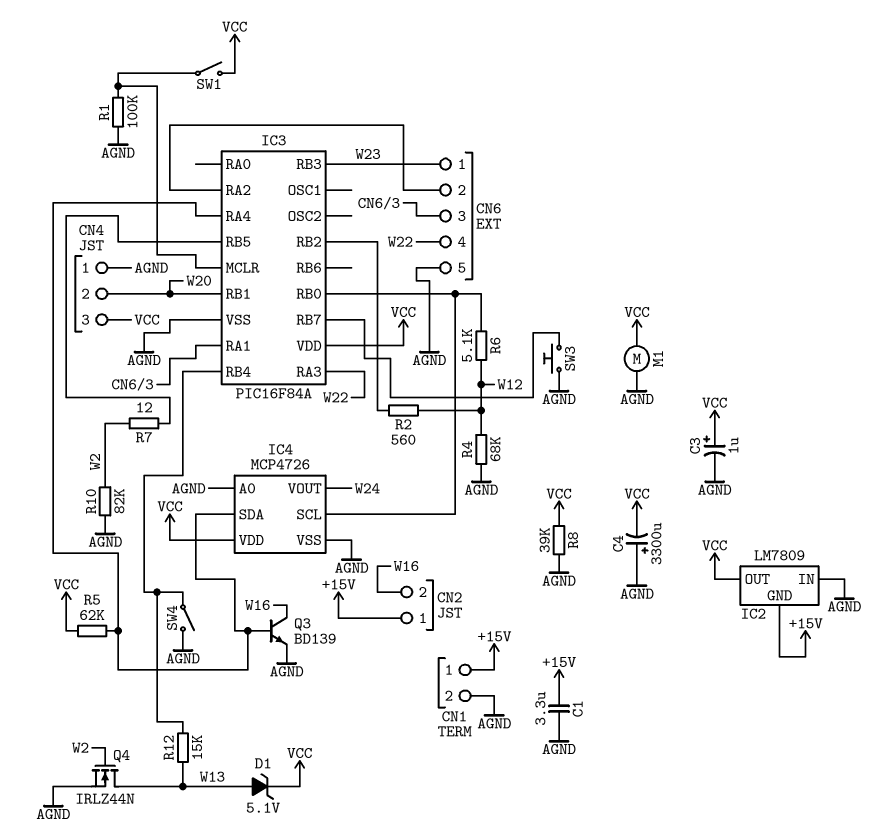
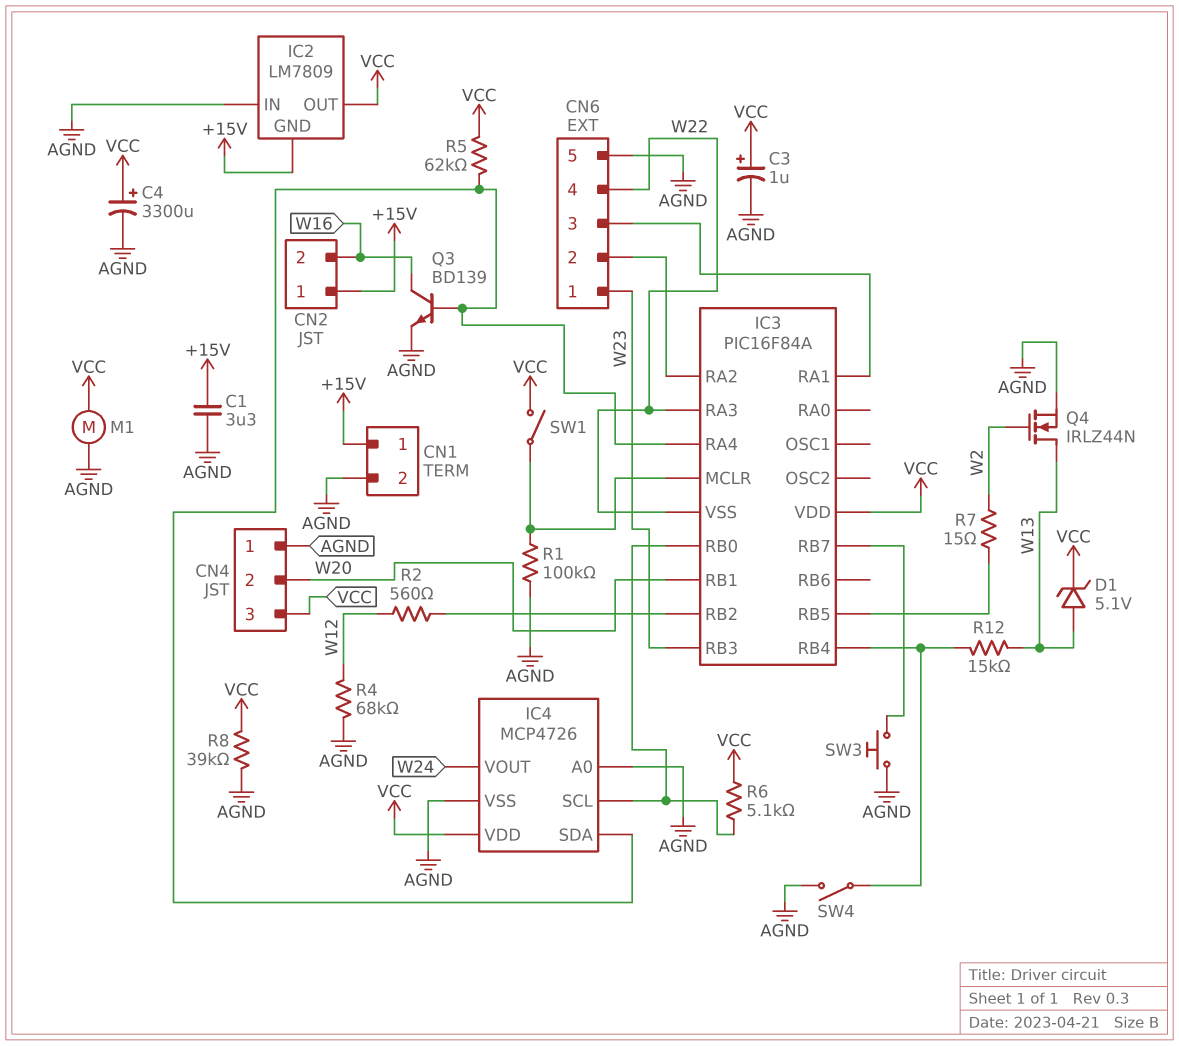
C4: 3300uF (plus AGND, minus VCC) -> 3300uF (plus VCC, minus AGND)
IC3 pin VSS: AGND -> W22
R6: 5.1k (IC3/RB0, W12) -> 5.1k (IC3/RB0, VCC)
R7: 12 (IC3/RB5, W2) -> 15 (IC3/RB5, W2)
R10: 82k (AGND, W2) -> none

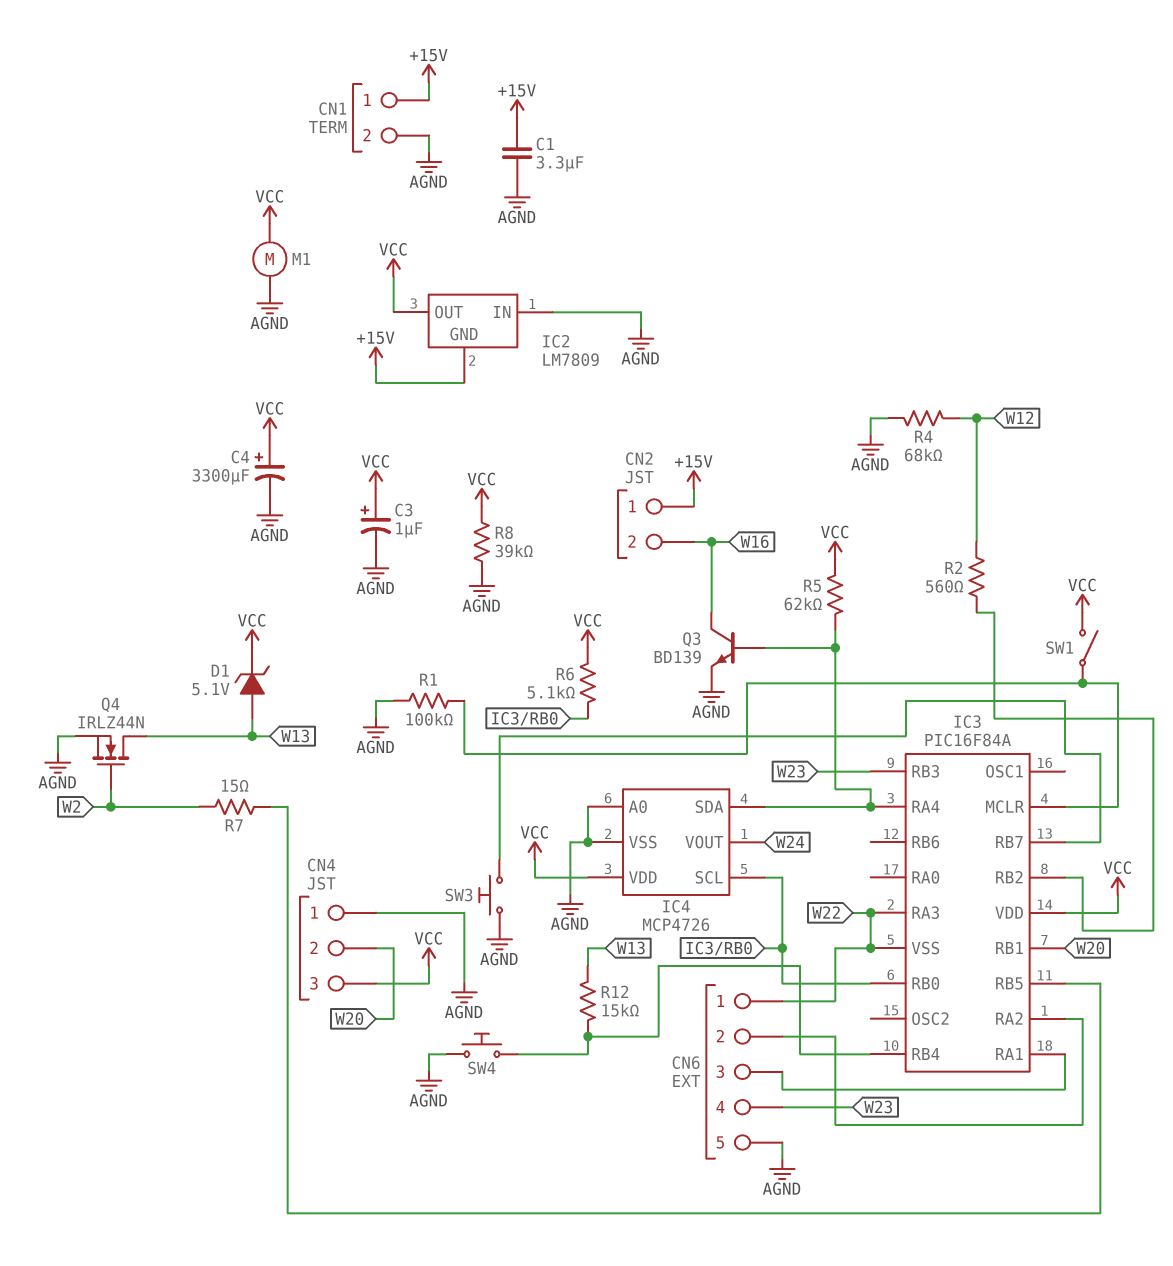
CN6 pin 1: W23 -> W22
CN6 pin 4: W22 -> W23
SW4: switch (AGND, IC3/RB4) -> button (AGND, IC3/RB4)

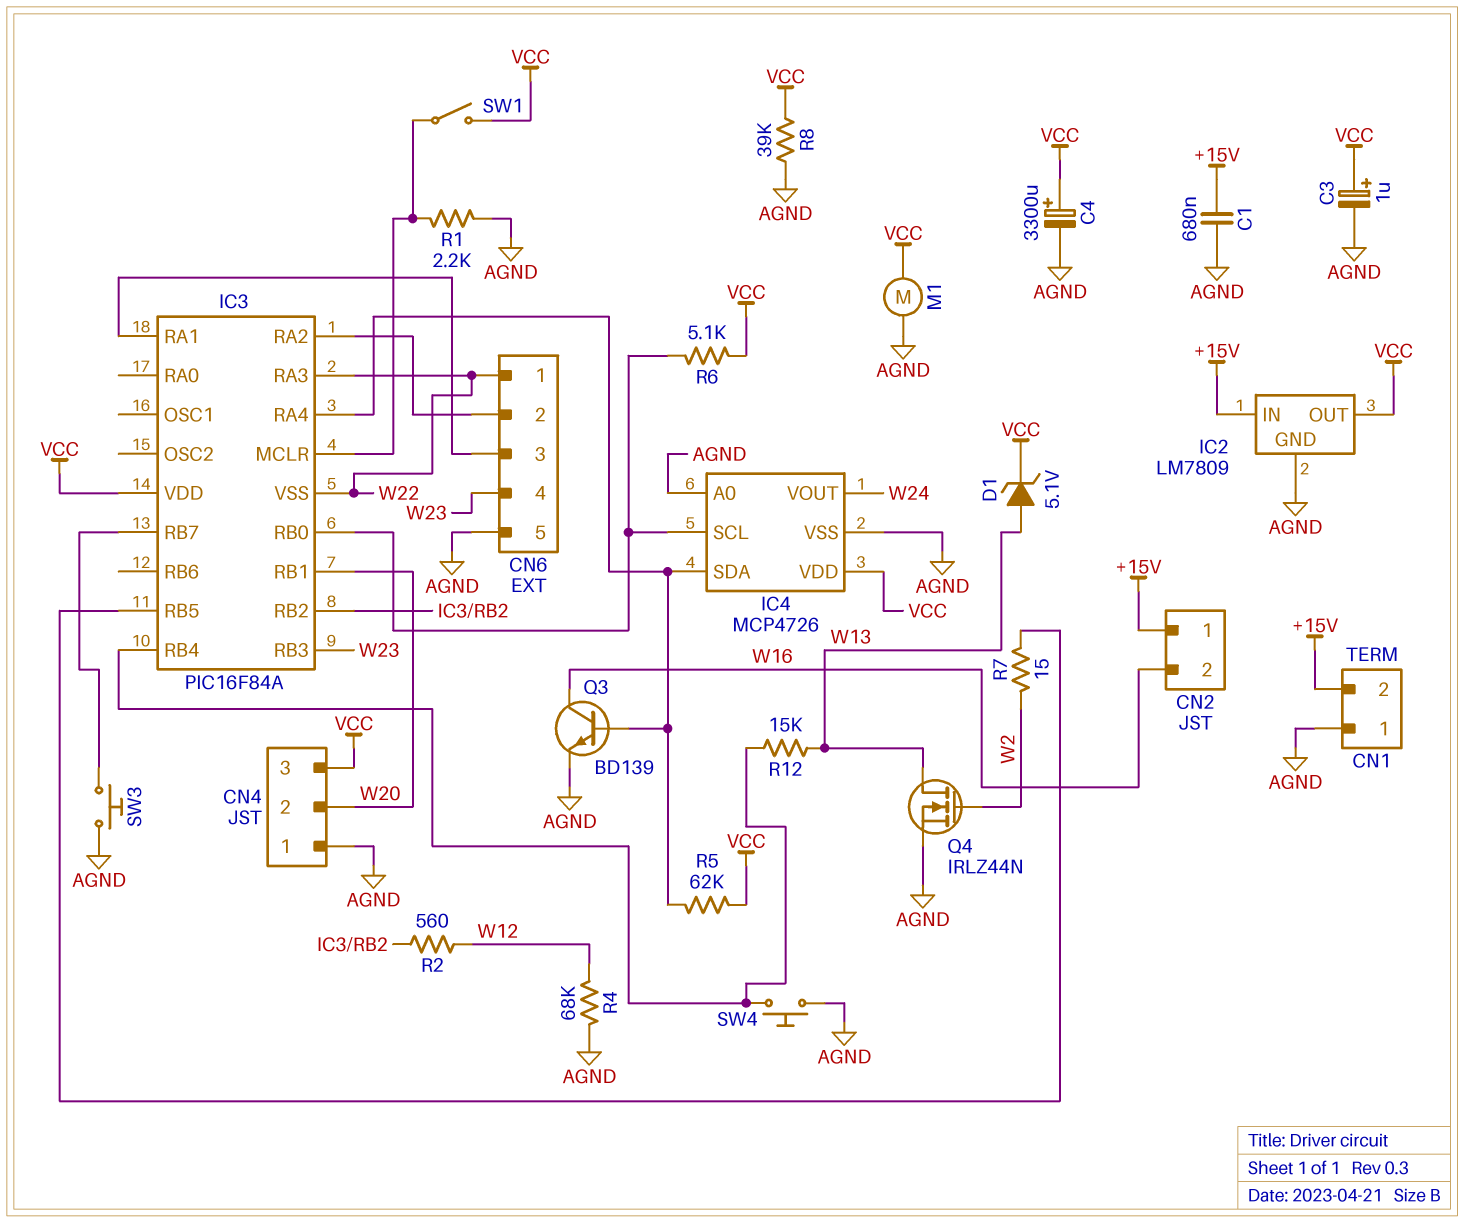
C1: 3.3uF (+15V, AGND) -> 680nF (+15V, AGND)
CN1 pin 1: +15V -> AGND
CN1 pin 2: AGND -> +15V
IC2 pin GND: +15V -> AGND
IC2 pin IN: AGND -> +15V
R1: 100k (AGND, IC3/MCLR) -> 2.2k (AGND, IC3/MCLR)

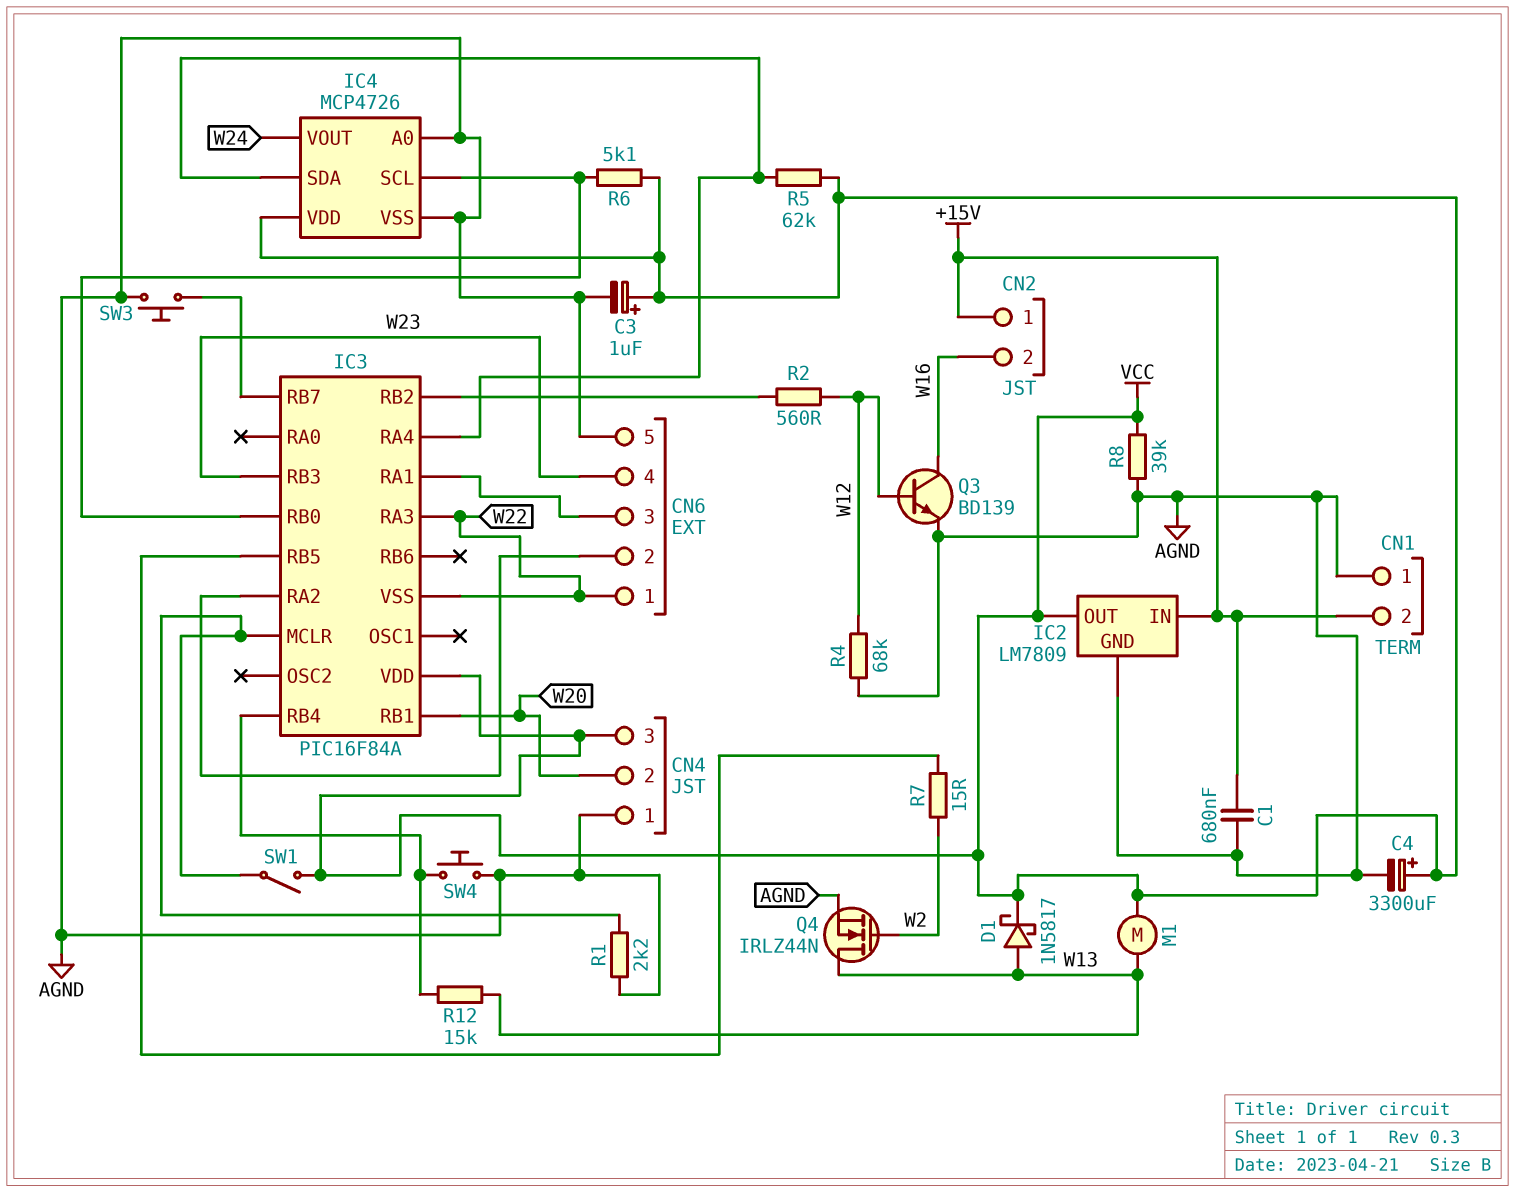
D1: zener 5.1V (A W13, K VCC) -> schottky 1N5817 (A W13, K VCC)
M1: motor (AGND, VCC) -> motor (VCC, W13)
Q3: NPN BD139 (B IC3/RA4, C W16, E AGND) -> NPN BD139 (B W12, C W16, E AGND)

